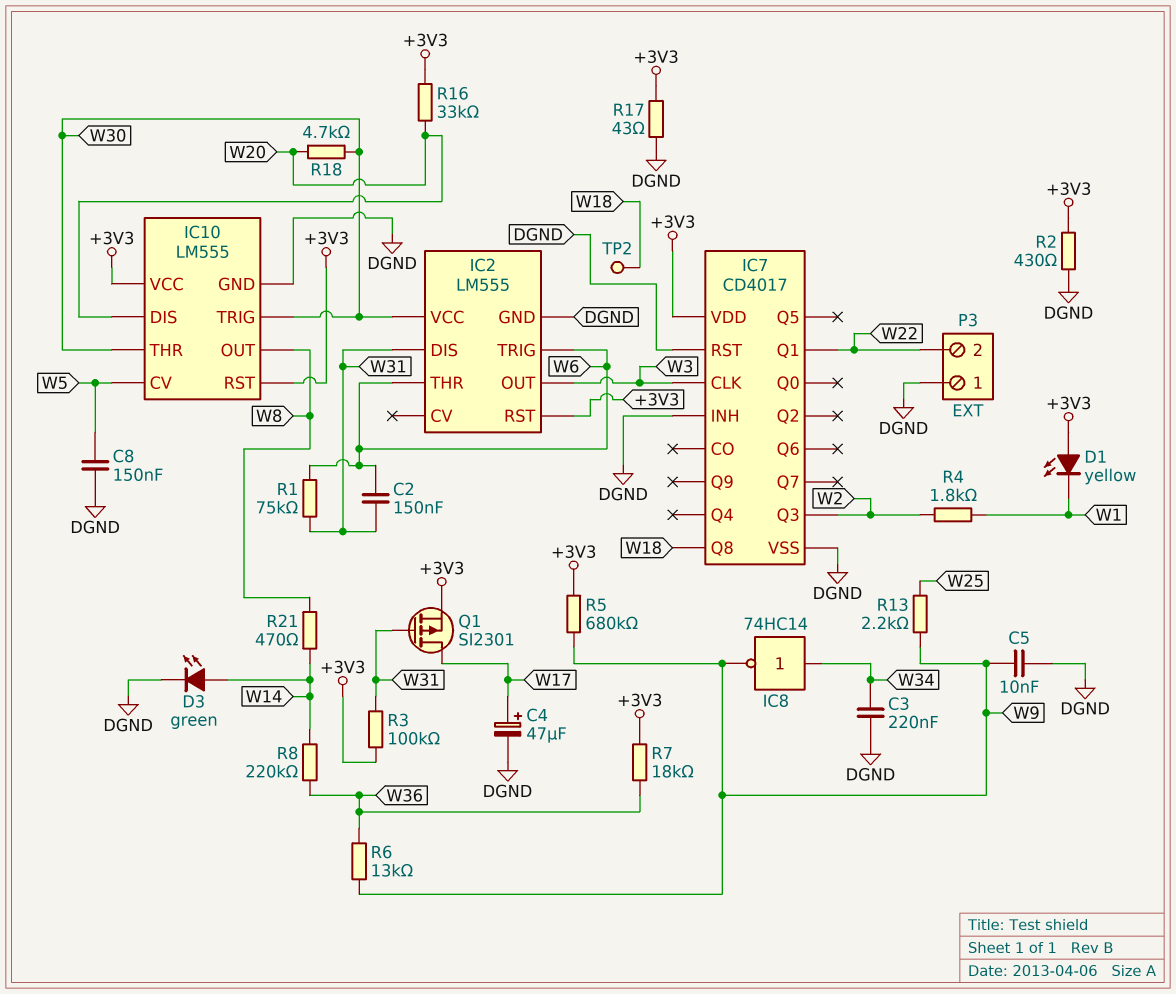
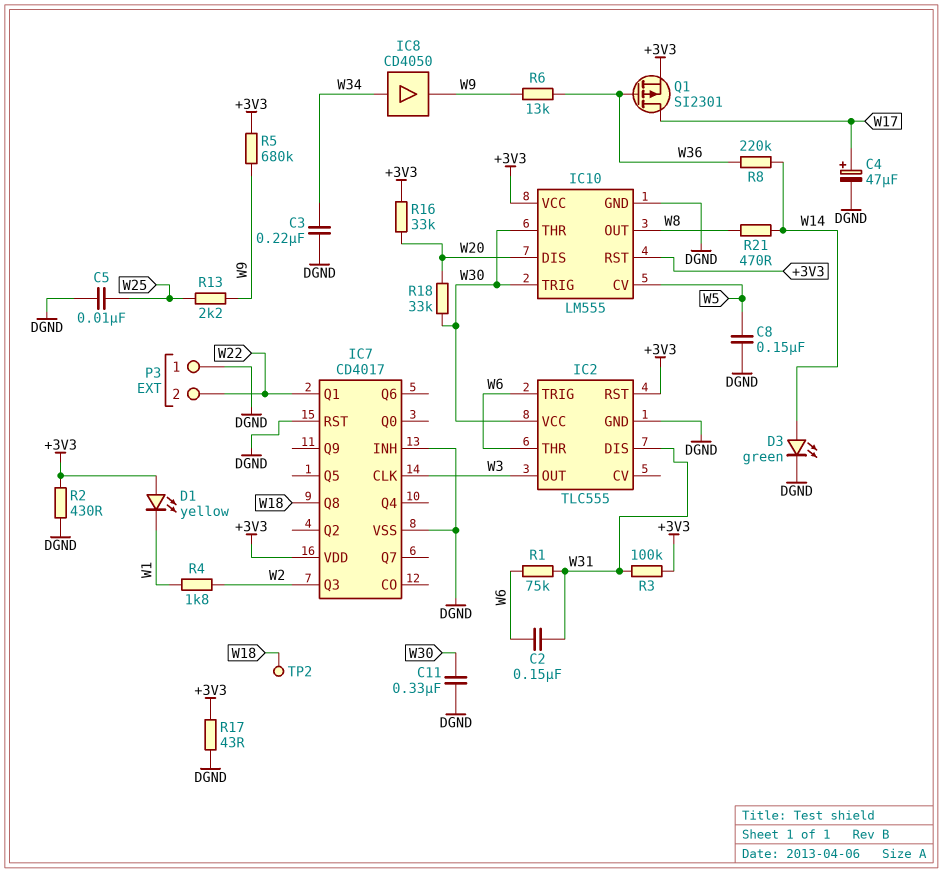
C5: 10nF (DGND, W9) -> 10nF (DGND, W25)
C11: none -> 330nF (DGND, W30)
IC2: LM555 -> TLC555
IC8: NOT 74HC14 (in W34, out W9) -> buffer CD4050 (in W34, out W9)
Q1: PMOS SI2301 (G W31, D W17, S +3V3) -> PMOS SI2301 (G W36, D W17, S +3V3)
R7: 18k (+3V3, W36) -> none
R18: 4.7k (W20, W30) -> 33k (W20, W30)

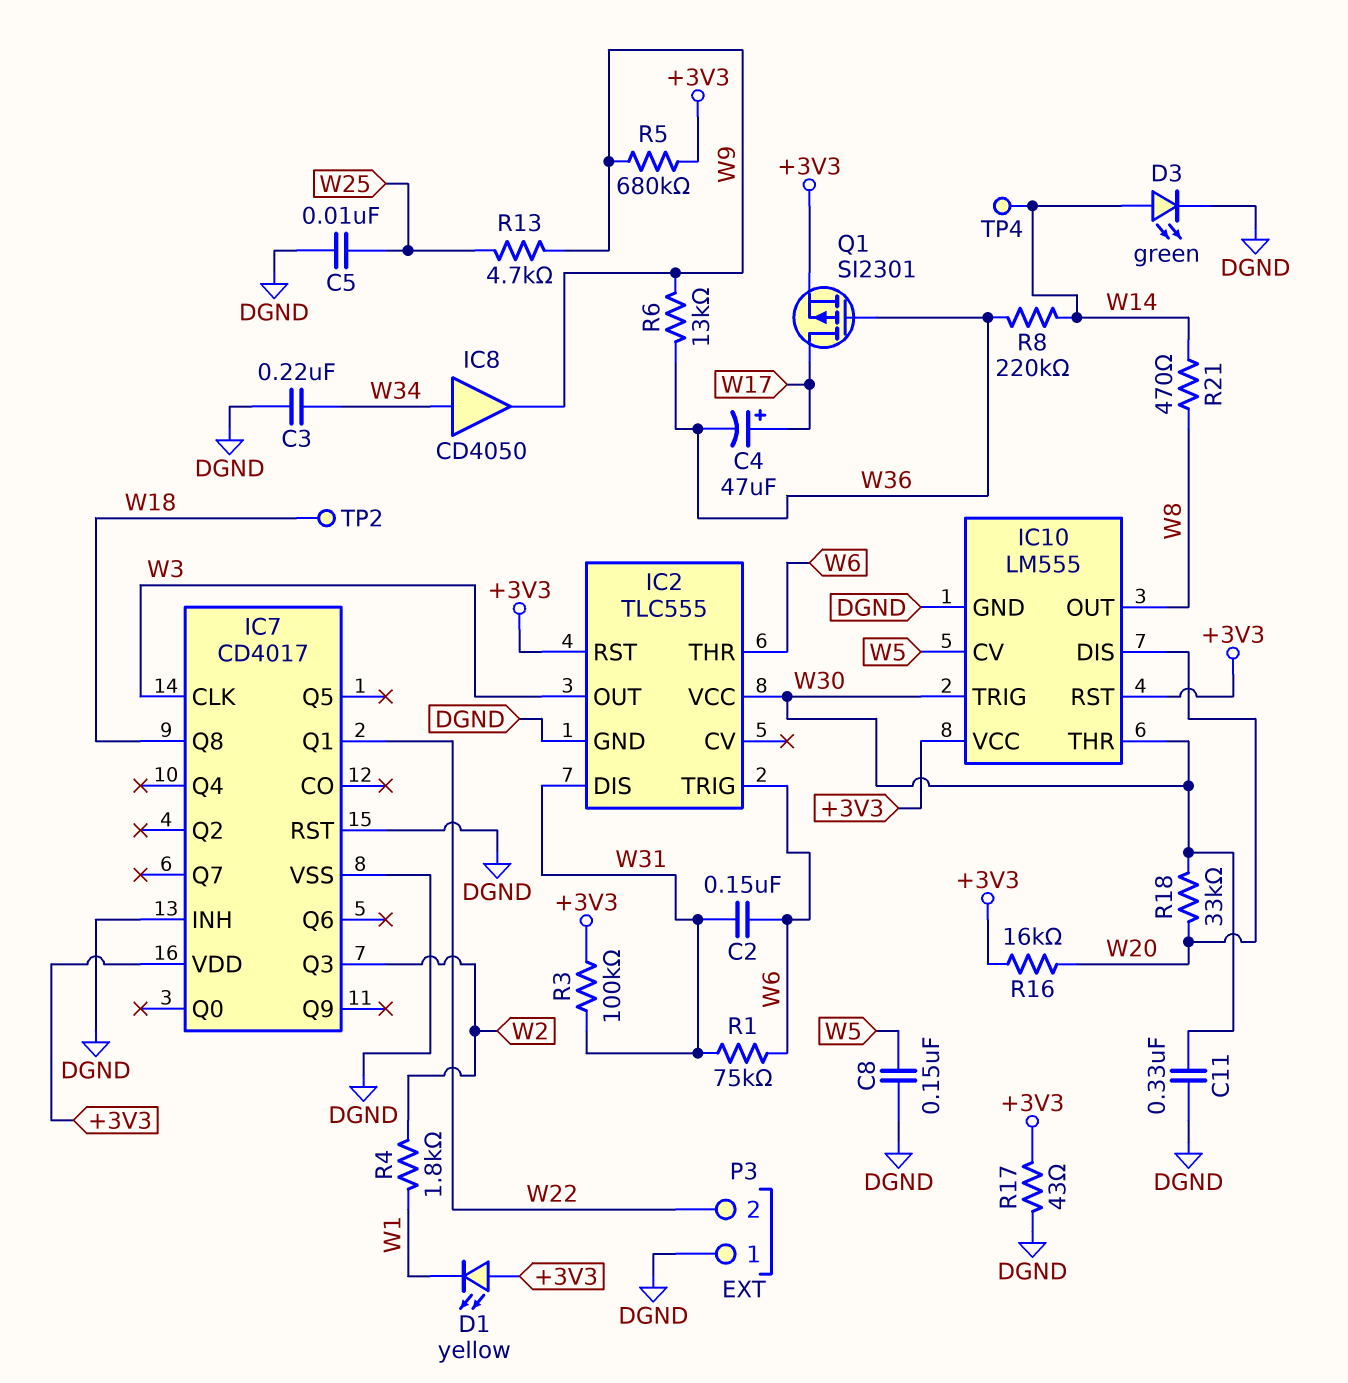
C4: 47uF (plus W17, minus DGND) -> 47uF (plus W17, minus W36)
R2: 430 (+3V3, DGND) -> none
R13: 2.2k (W9, W25) -> 4.7k (W9, W25)
R16: 33k (+3V3, W20) -> 16k (+3V3, W20)
TP4: none -> test point (W14)

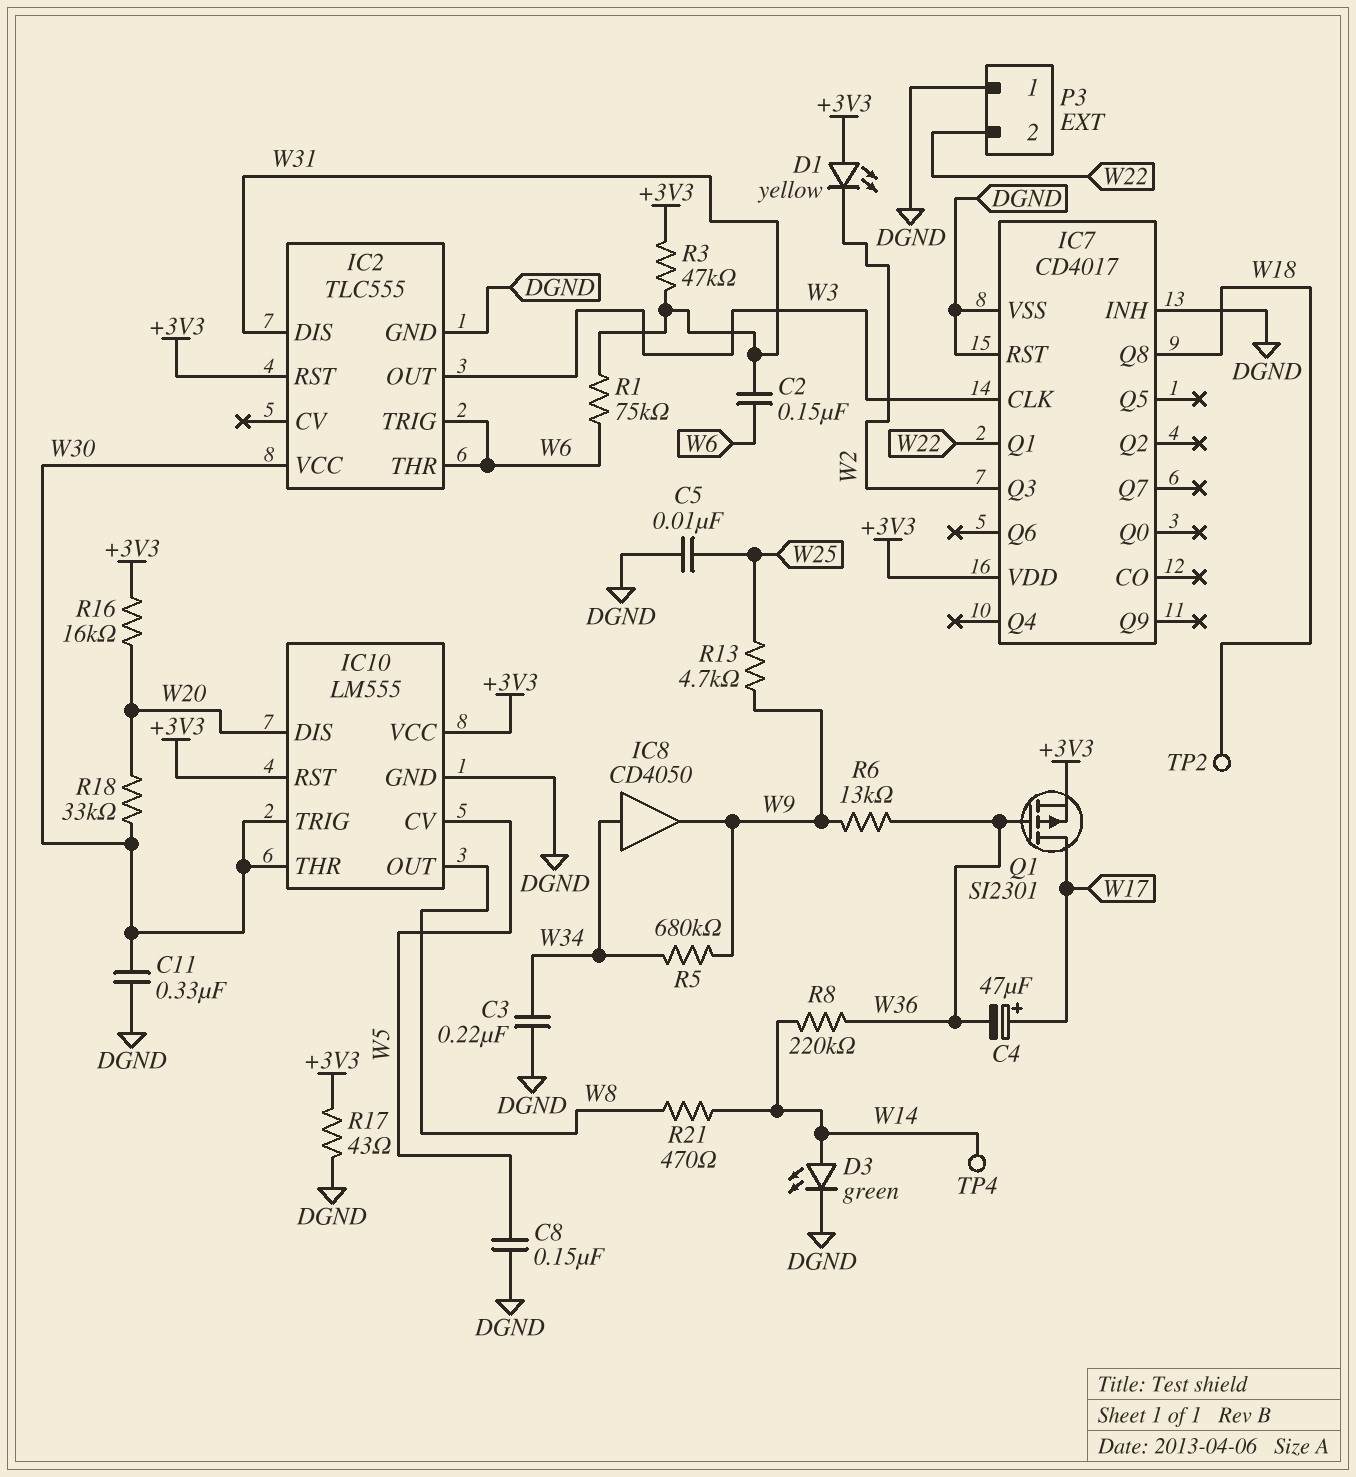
D1: LED yellow (A +3V3, K W1) -> LED yellow (A +3V3, K W2)
R3: 100k (+3V3, W31) -> 47k (+3V3, W31)
R4: 1.8k (W1, W2) -> none
R5: 680k (+3V3, W9) -> 680k (W9, W34)

